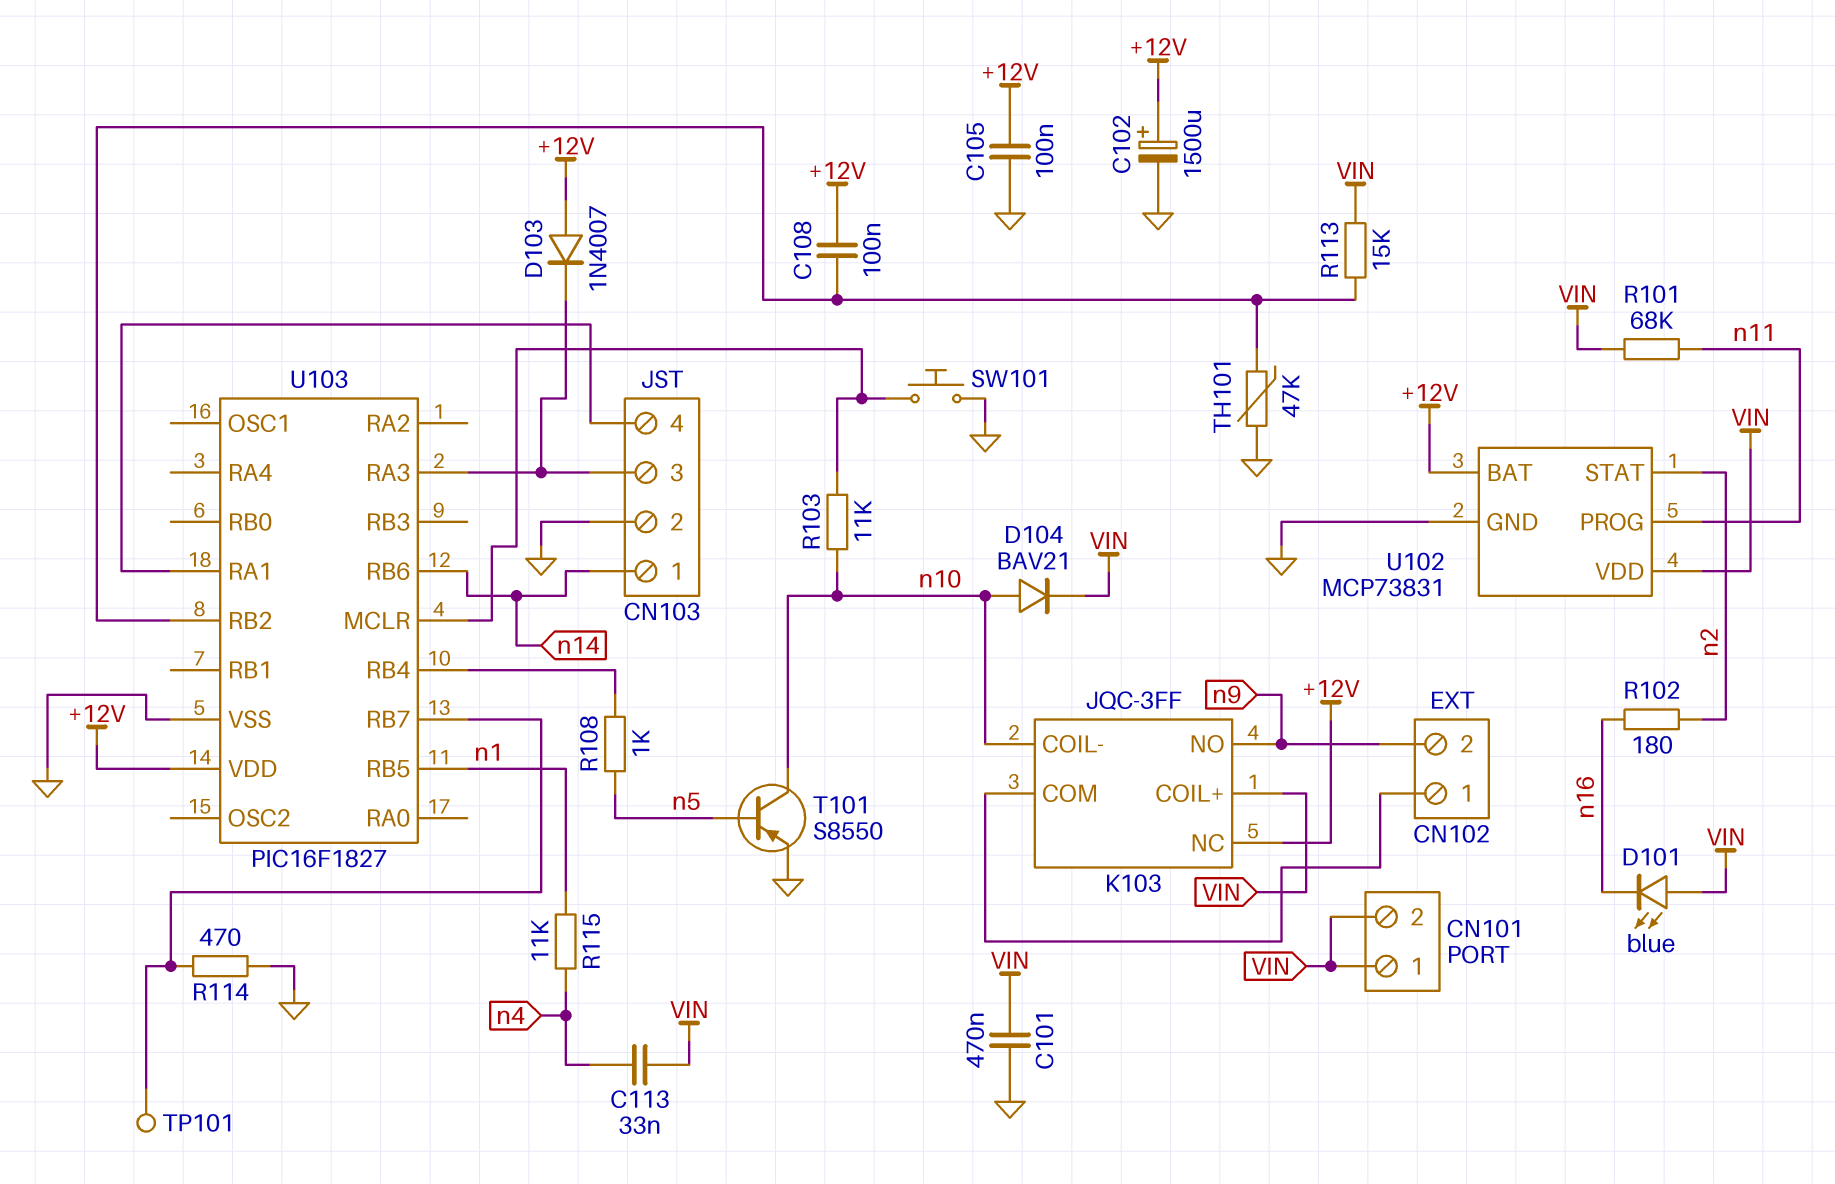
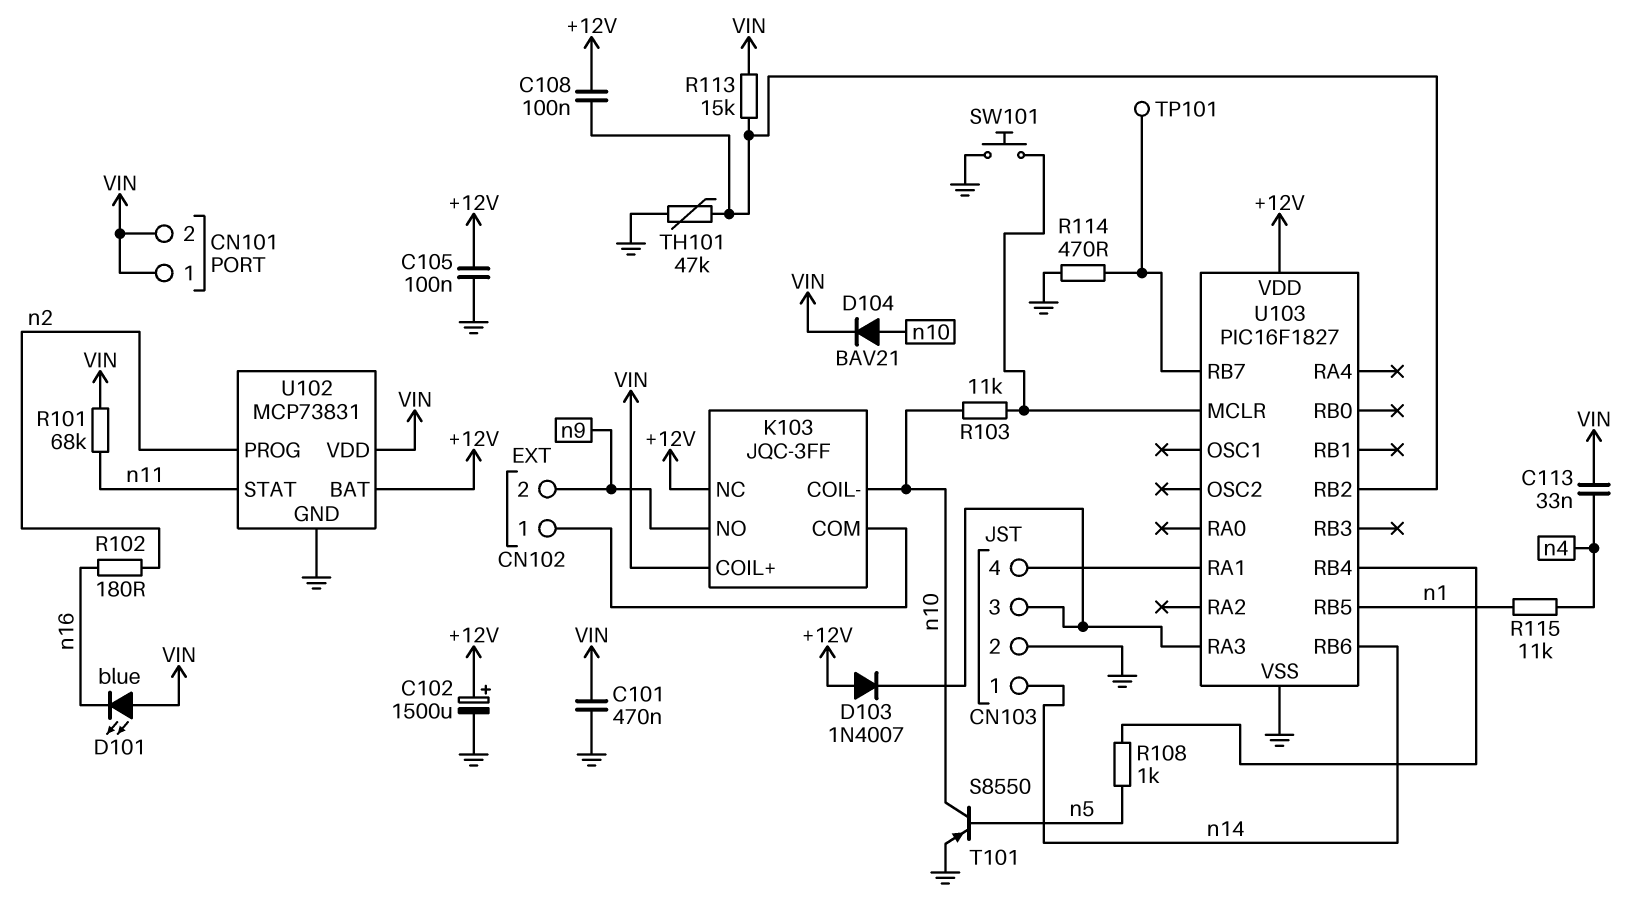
U102 pin PROG: n11 -> n2
U102 pin STAT: n2 -> n11

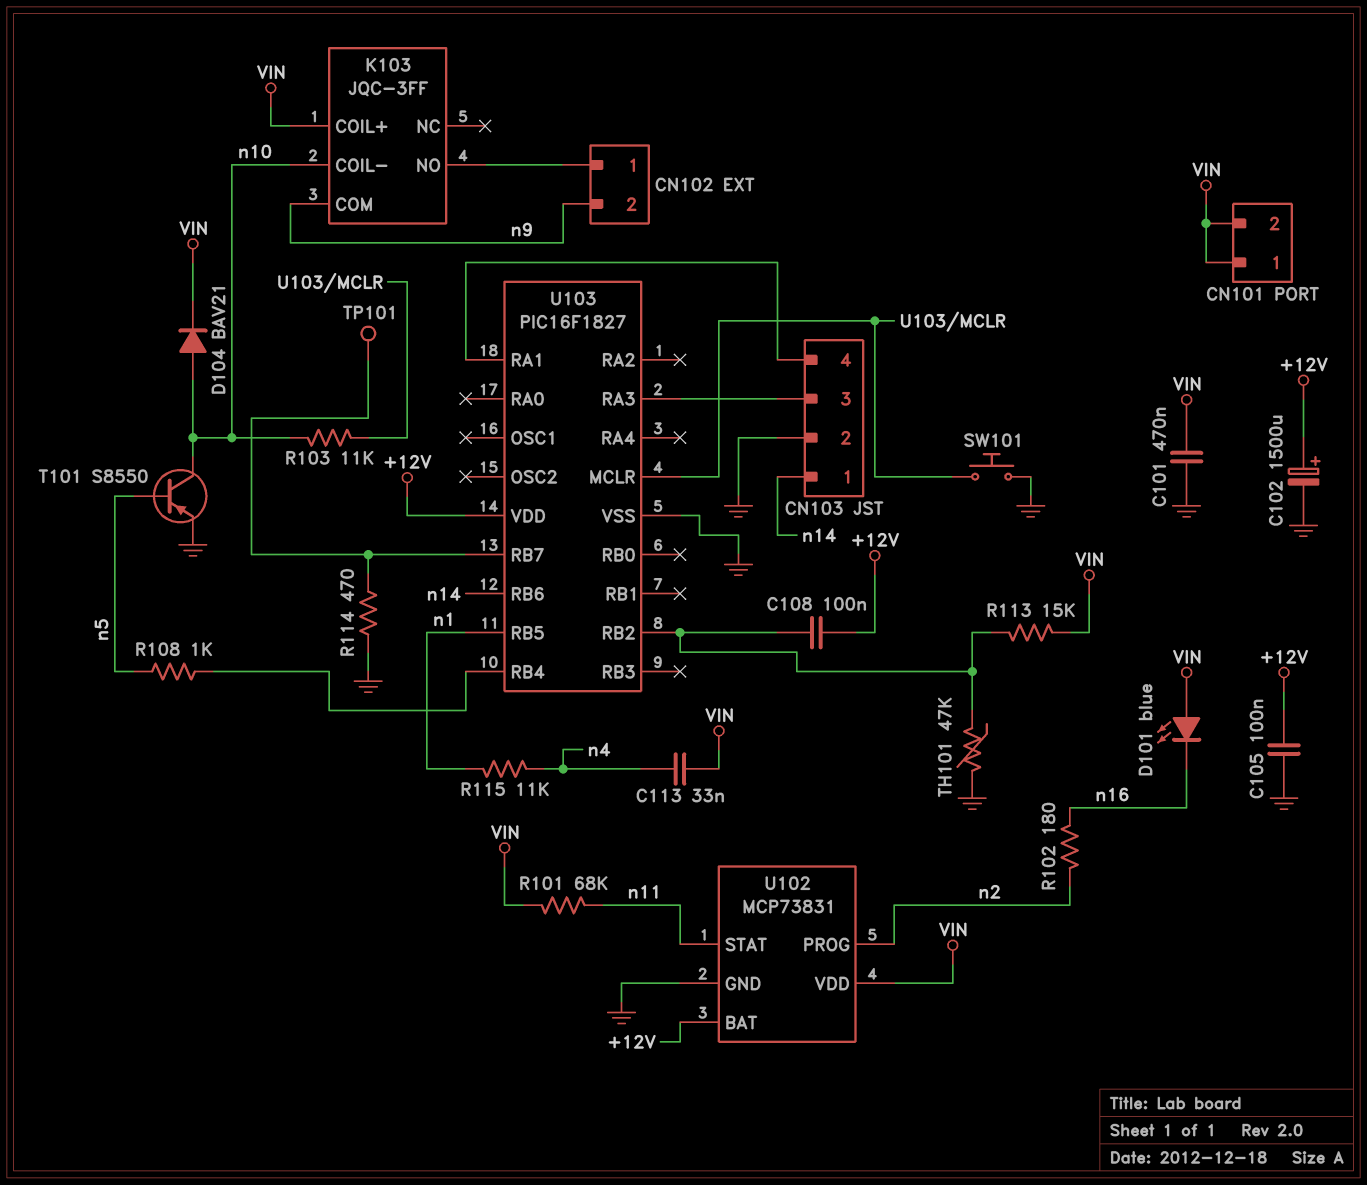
D103: diode 1N4007 (A +12V, K CN103/3) -> none
K103 pin COM: CN102/1 -> n9
K103 pin NC: +12V -> none
K103 pin NO: n9 -> CN102/1

